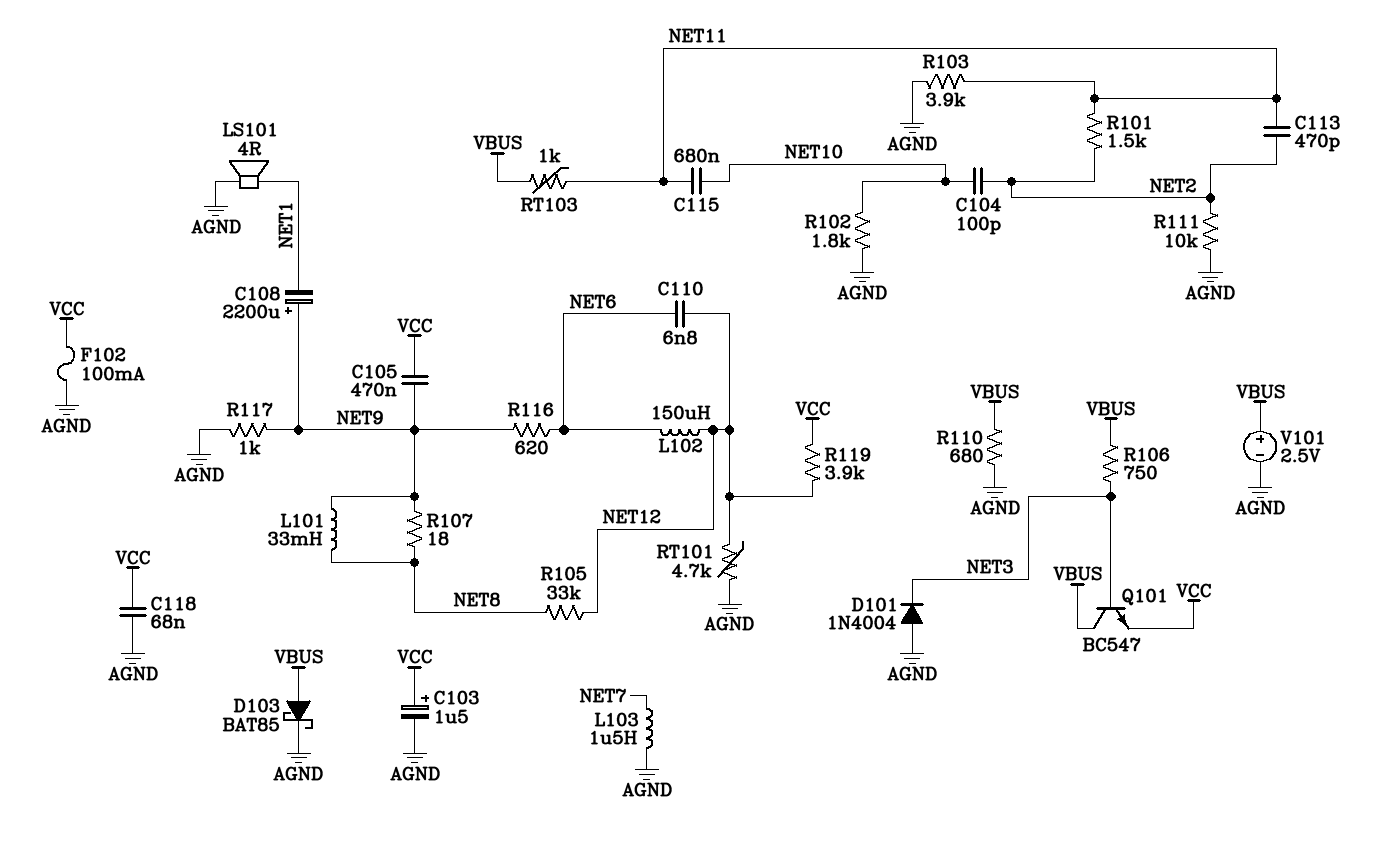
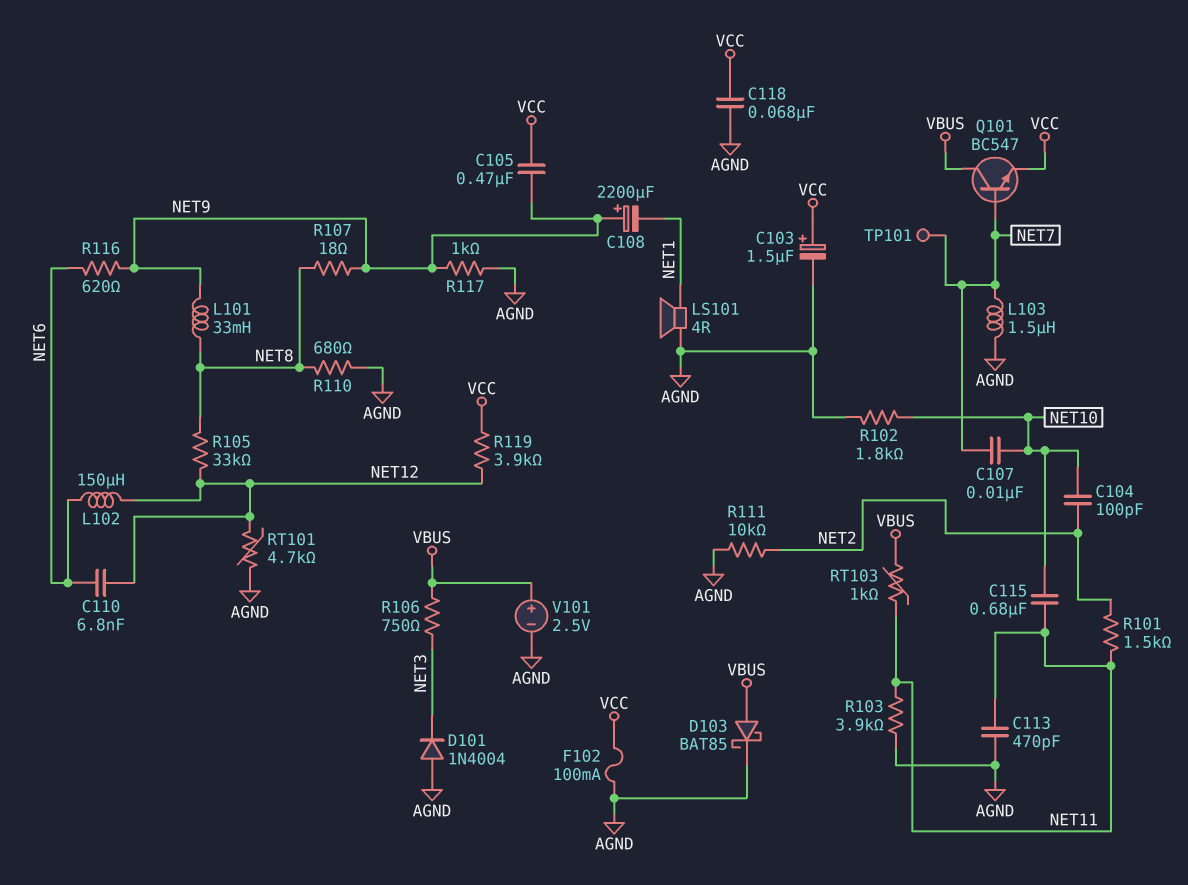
C107: none -> 10nF (NET7, NET10)
C113: 470pF (NET2, NET11) -> 470pF (AGND, NET11)
Q101: NPN BC547 (B NET3, C VBUS, E VCC) -> NPN BC547 (B NET7, C VBUS, E VCC)
R110: 680 (AGND, VBUS) -> 680 (AGND, NET8)
TP101: none -> test point (NET7)

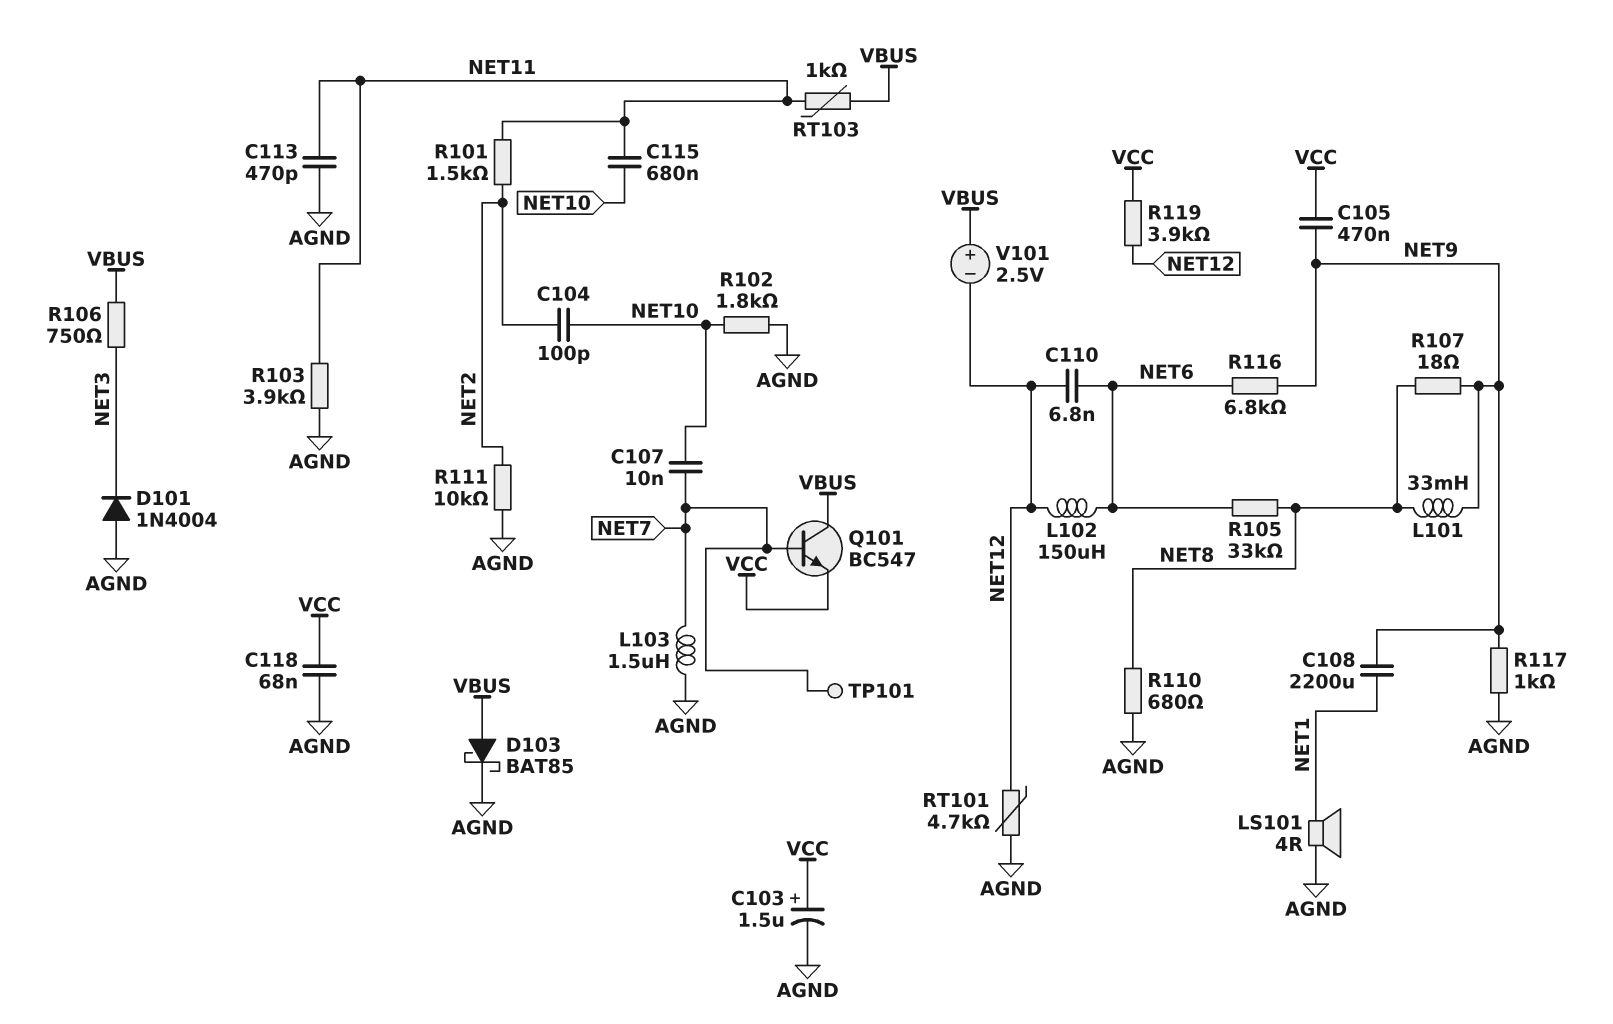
C108: 2200uF (plus NET9, minus NET1) -> 2200uF (NET1, NET9)
F102: 100mA (AGND, VCC) -> none
R105: 33k (NET8, NET12) -> 33k (NET6, NET8)
R116: 620 (NET6, NET9) -> 6.8k (NET6, NET9)
V101: 2.5V (plus VBUS, minus AGND) -> 2.5V (plus VBUS, minus NET12)

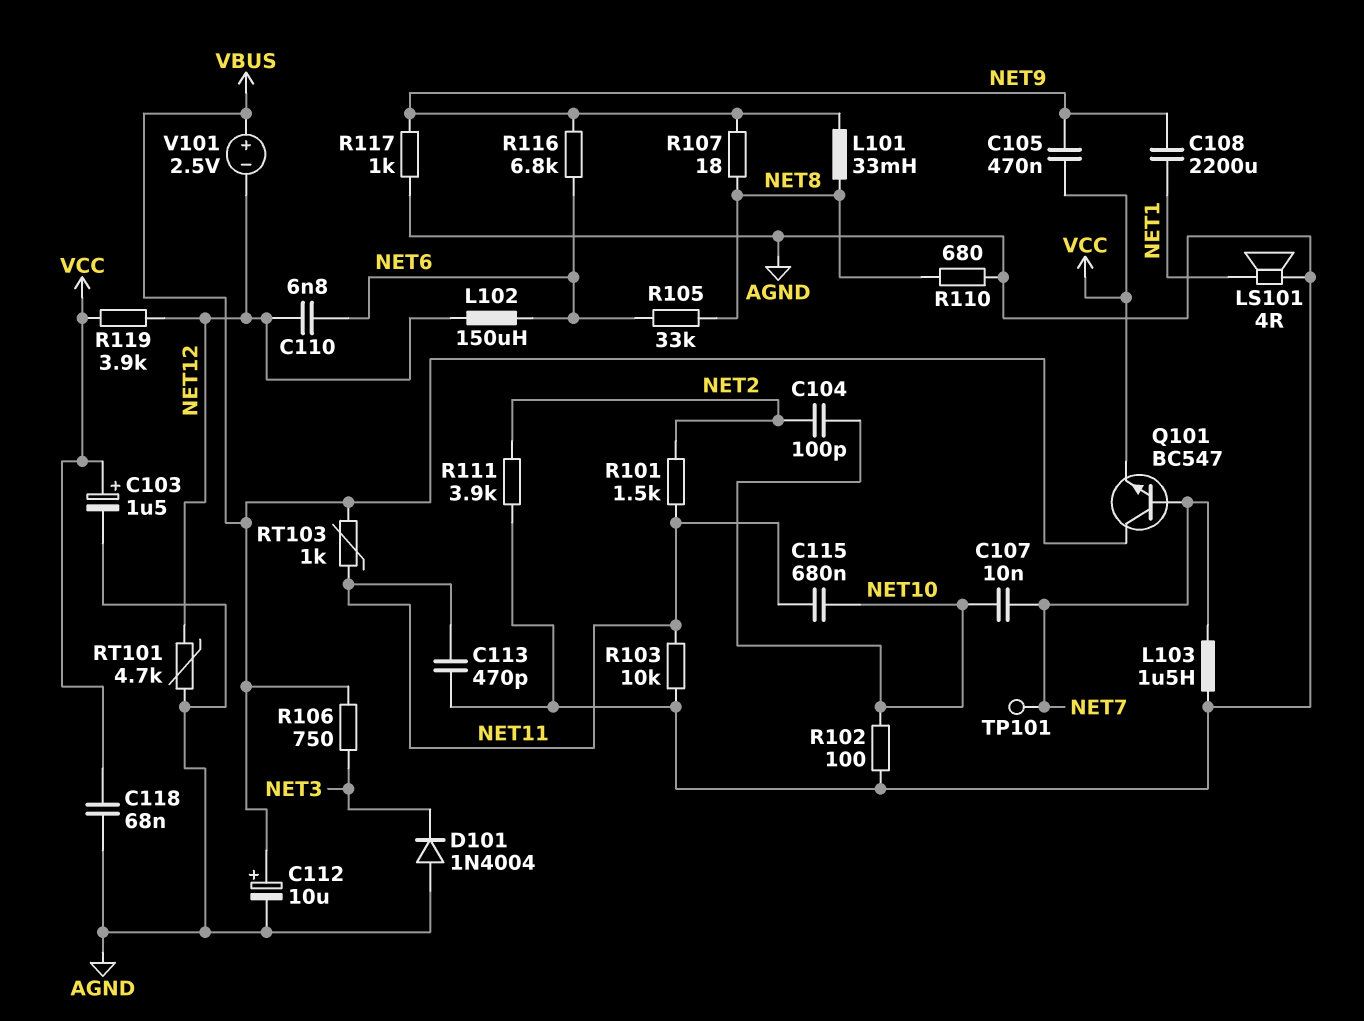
C112: none -> 10uF (plus VBUS, minus AGND)
D103: schottky BAT85 (A VBUS, K AGND) -> none
R102: 1.8k (AGND, NET10) -> 100 (AGND, NET10)
R103: 3.9k (AGND, NET11) -> 10k (AGND, NET11)
R111: 10k (AGND, NET2) -> 3.9k (AGND, NET2)

